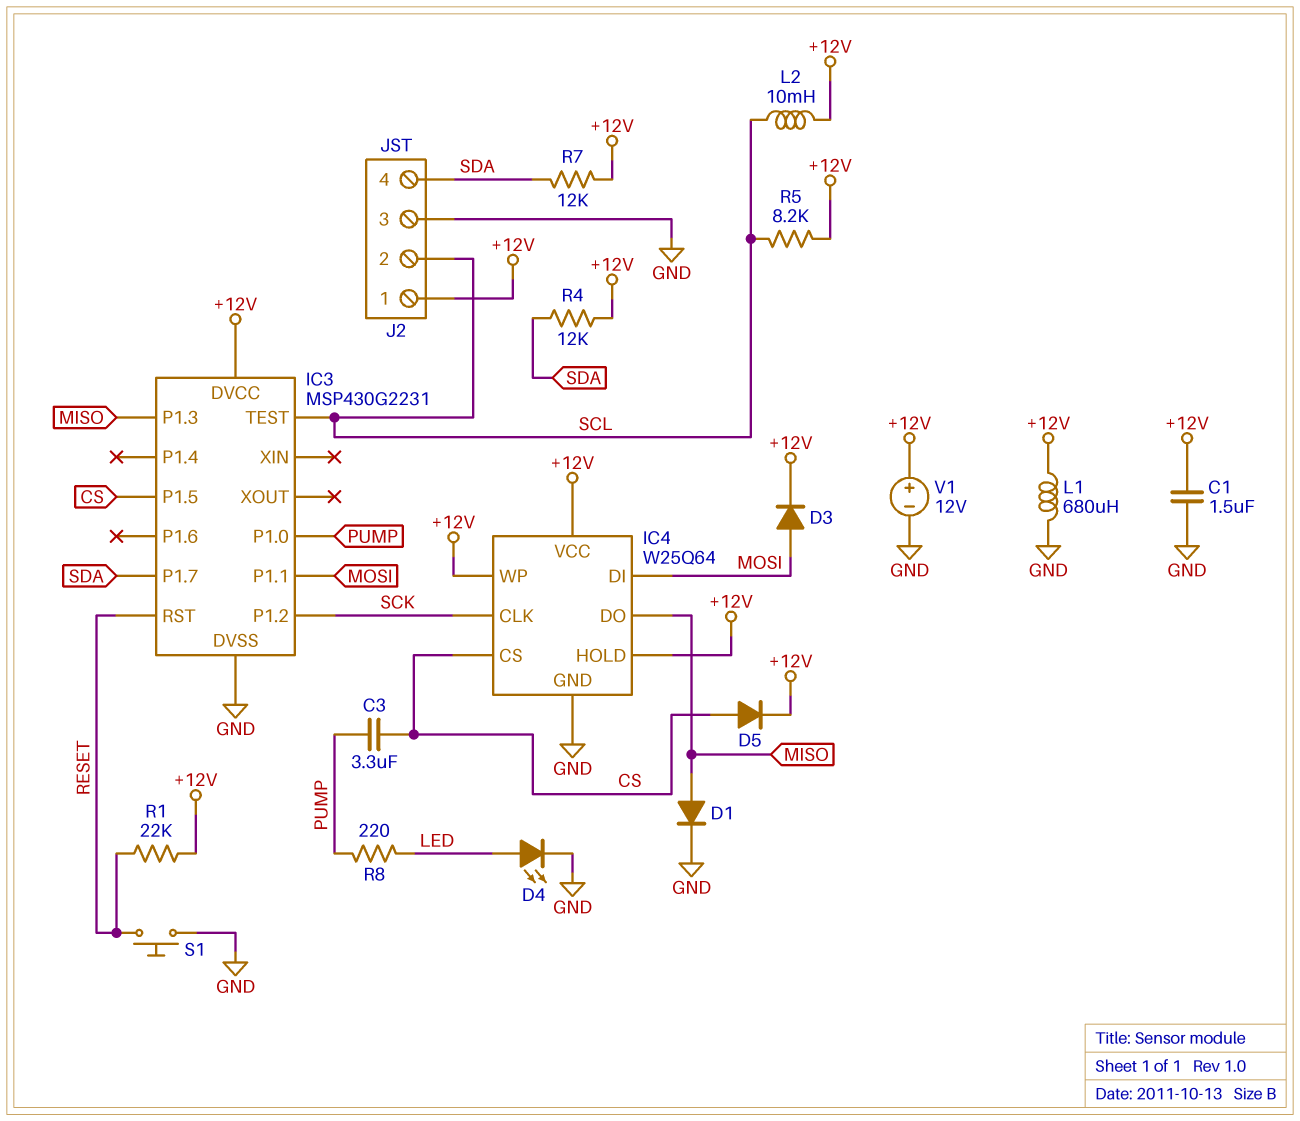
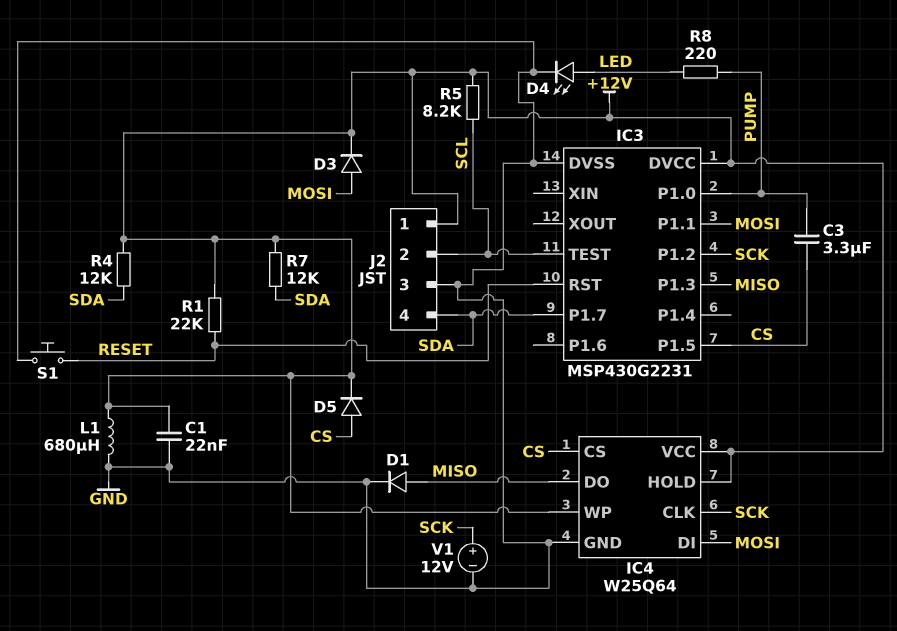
C1: 1.5uF (+12V, GND) -> 22nF (+12V, GND)
L2: 10mH (+12V, SCL) -> none
V1: 12V (plus +12V, minus GND) -> 12V (plus SCK, minus GND)

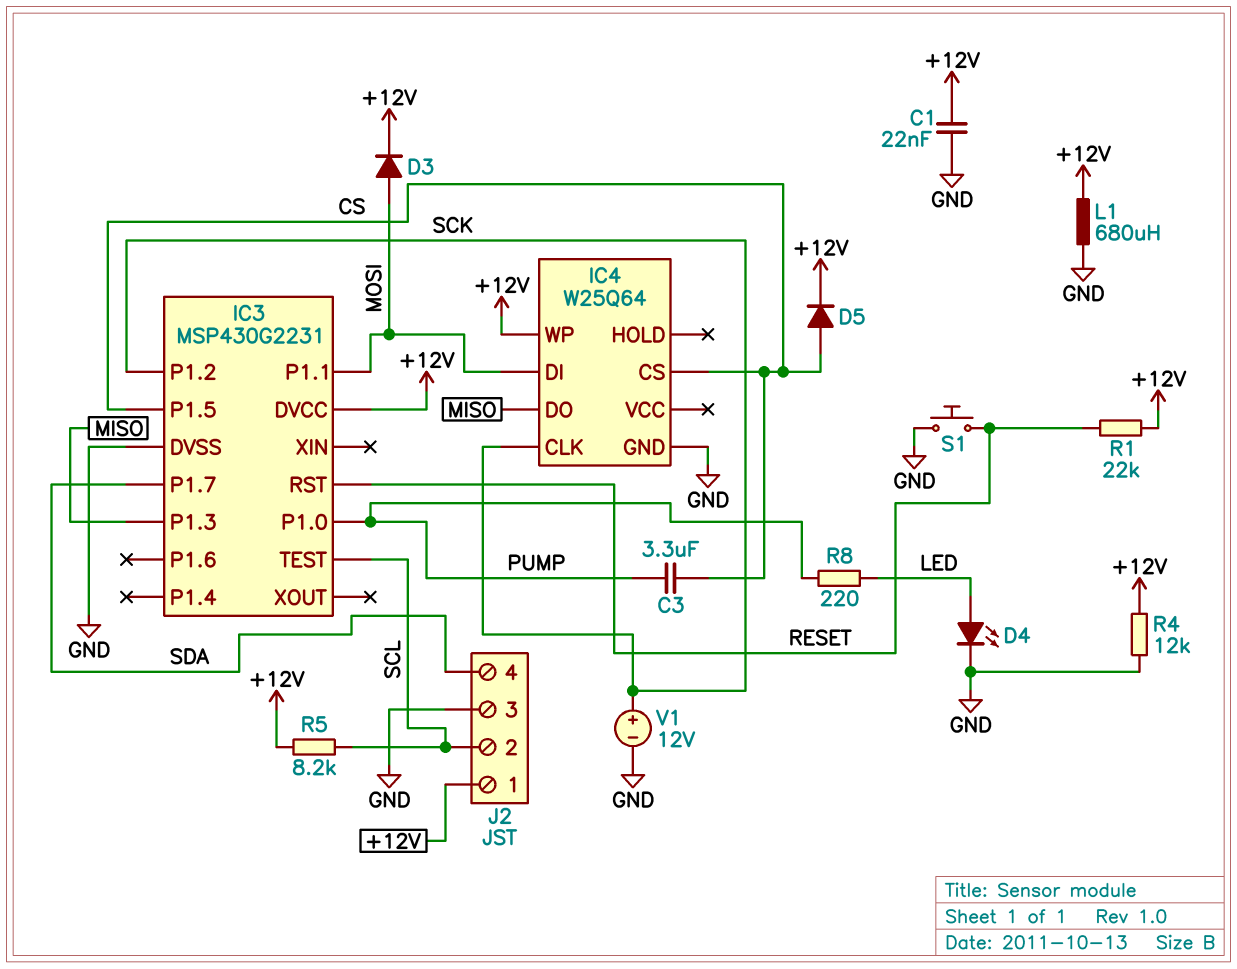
D1: diode (A MISO, K GND) -> none
IC4 pin HOLD: +12V -> none
IC4 pin VCC: +12V -> none
R4: 12k (+12V, SDA) -> 12k (+12V, GND)
R7: 12k (+12V, SDA) -> none

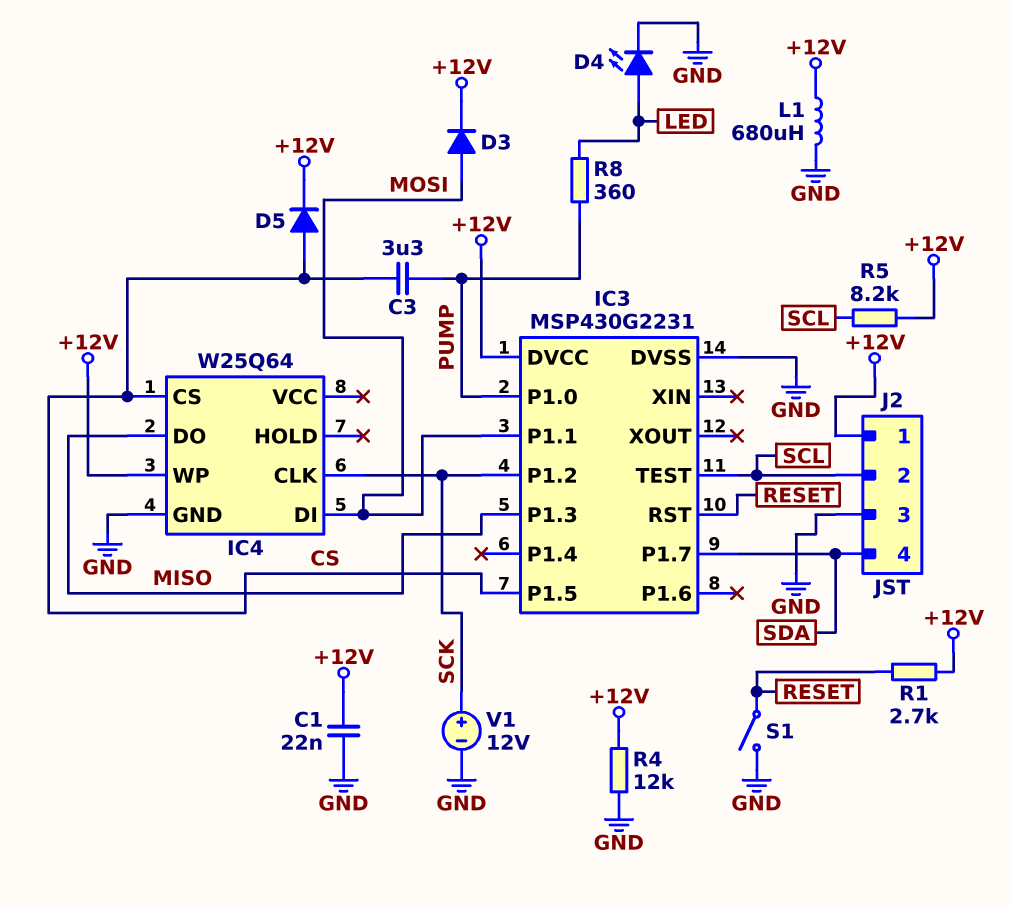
R1: 22k (+12V, RESET) -> 2.7k (+12V, RESET)
R8: 220 (LED, PUMP) -> 360 (LED, PUMP)
S1: button (GND, RESET) -> switch (GND, RESET)

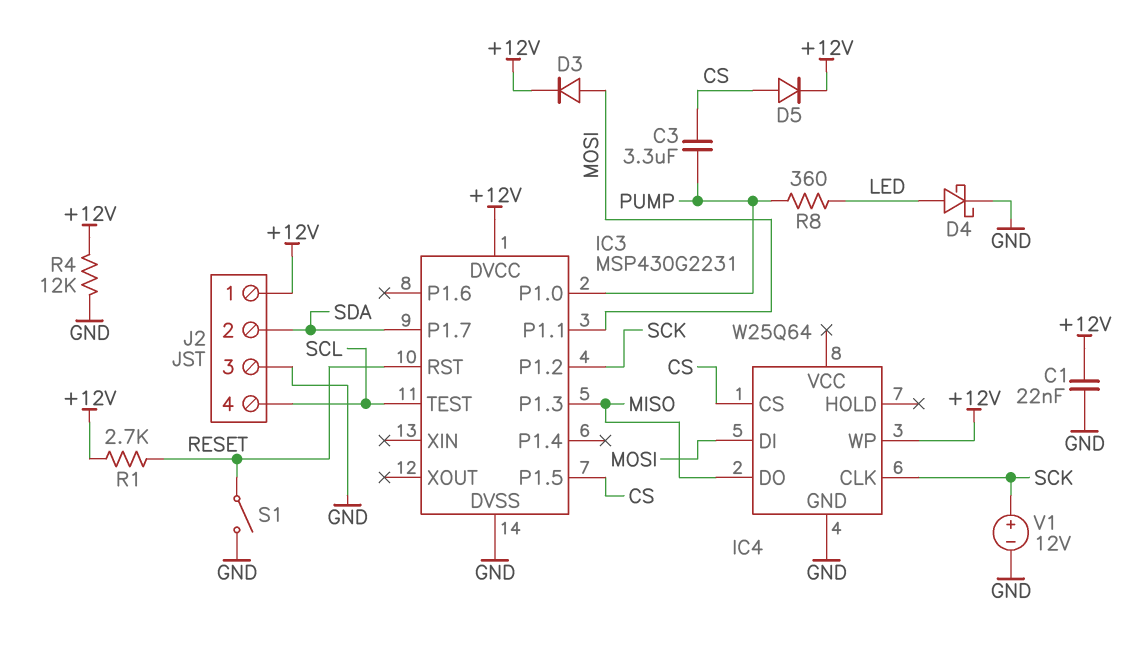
D4: LED (A LED, K GND) -> schottky (A LED, K GND)
J2 pin 2: SCL -> SDA
J2 pin 4: SDA -> SCL
L1: 680uH (+12V, GND) -> none
R5: 8.2k (+12V, SCL) -> none

